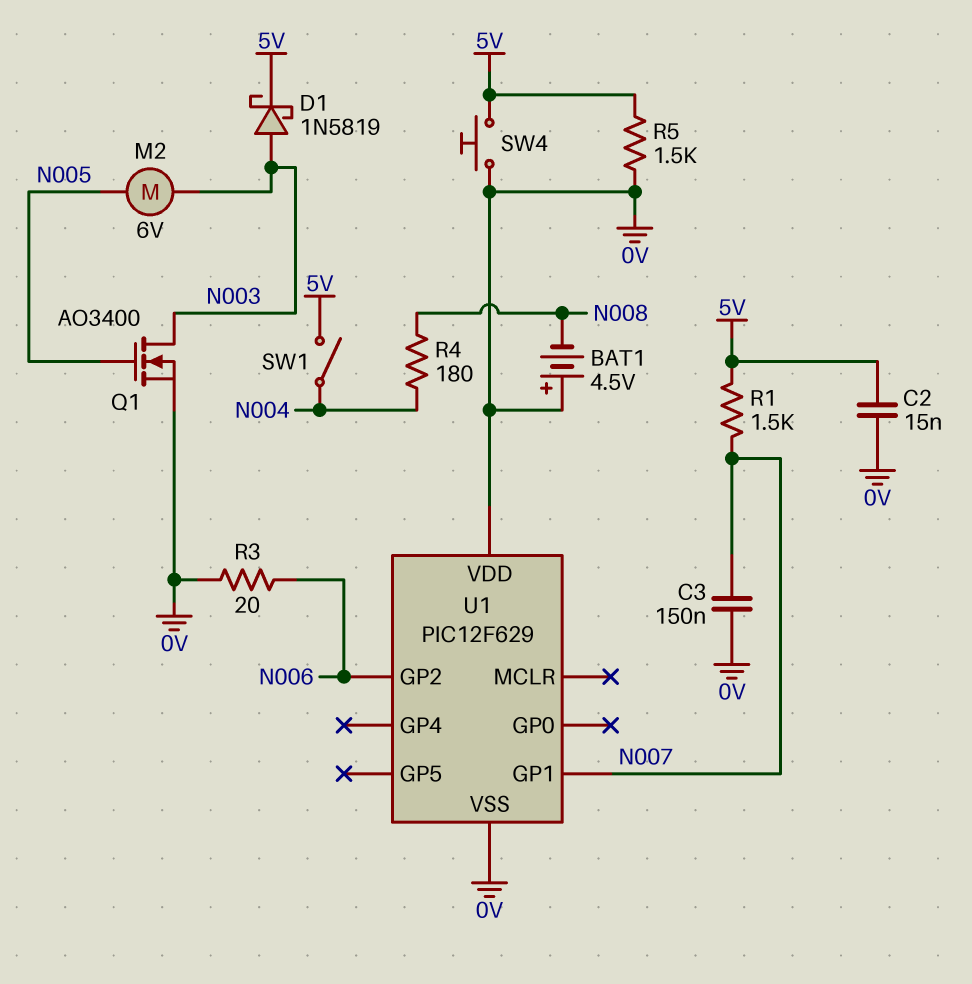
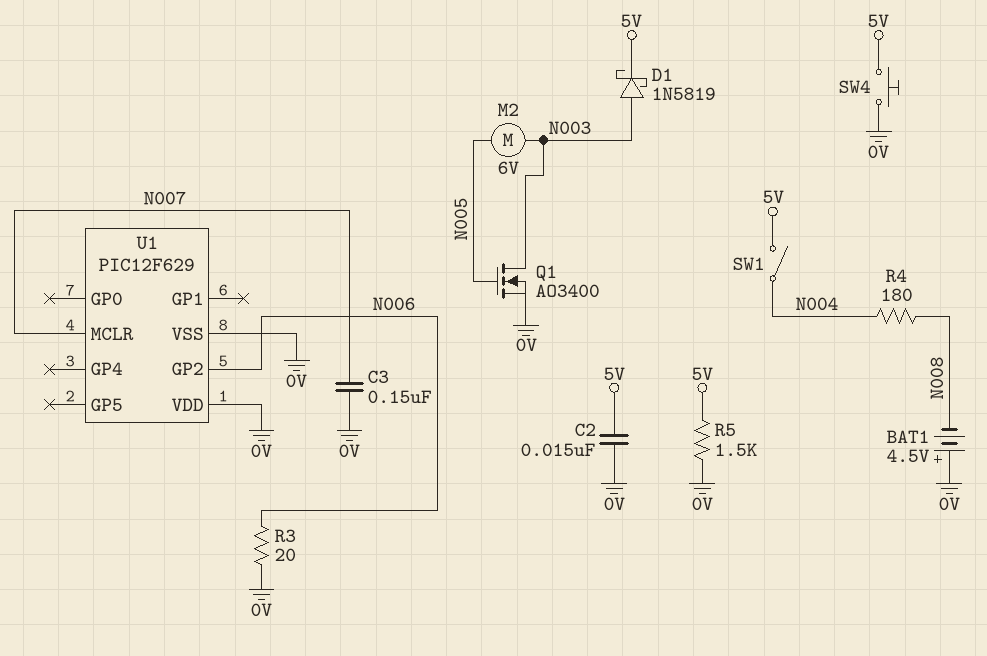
R1: 1.5k (5V, N007) -> none
U1 pin GP1: N007 -> none
U1 pin MCLR: none -> N007

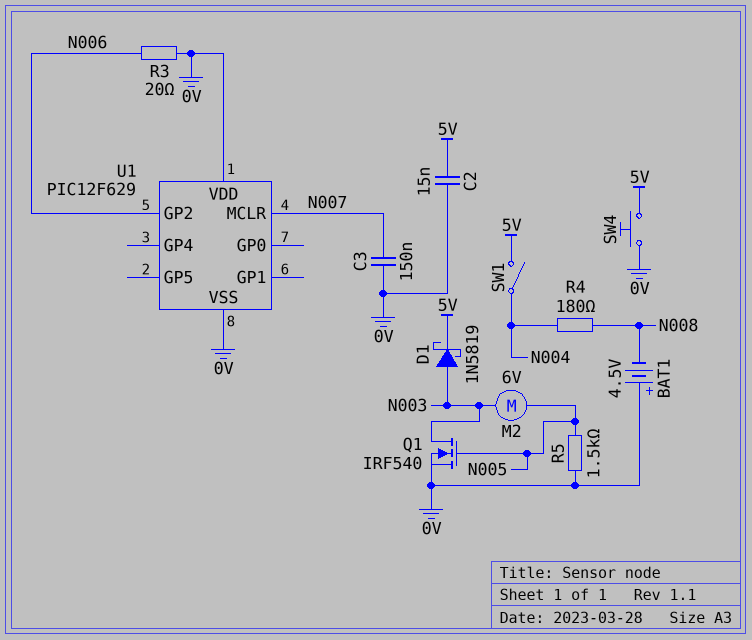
Q1: NMOS AO3400 (G N005, D N003, S 0V) -> NMOS IRF540 (G N005, D N003, S 0V)
R5: 1.5k (0V, 5V) -> 1.5k (0V, N005)

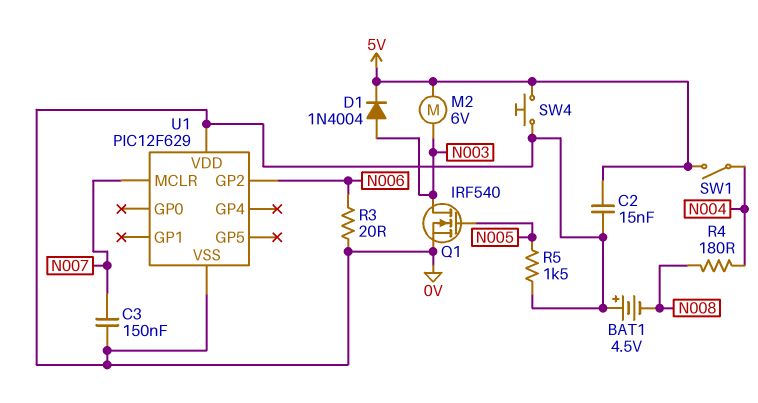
D1: schottky 1N5819 (A N003, K 5V) -> diode 1N4004 (A N003, K 5V)
M2: motor 6V (N003, N005) -> motor 6V (5V, N003)

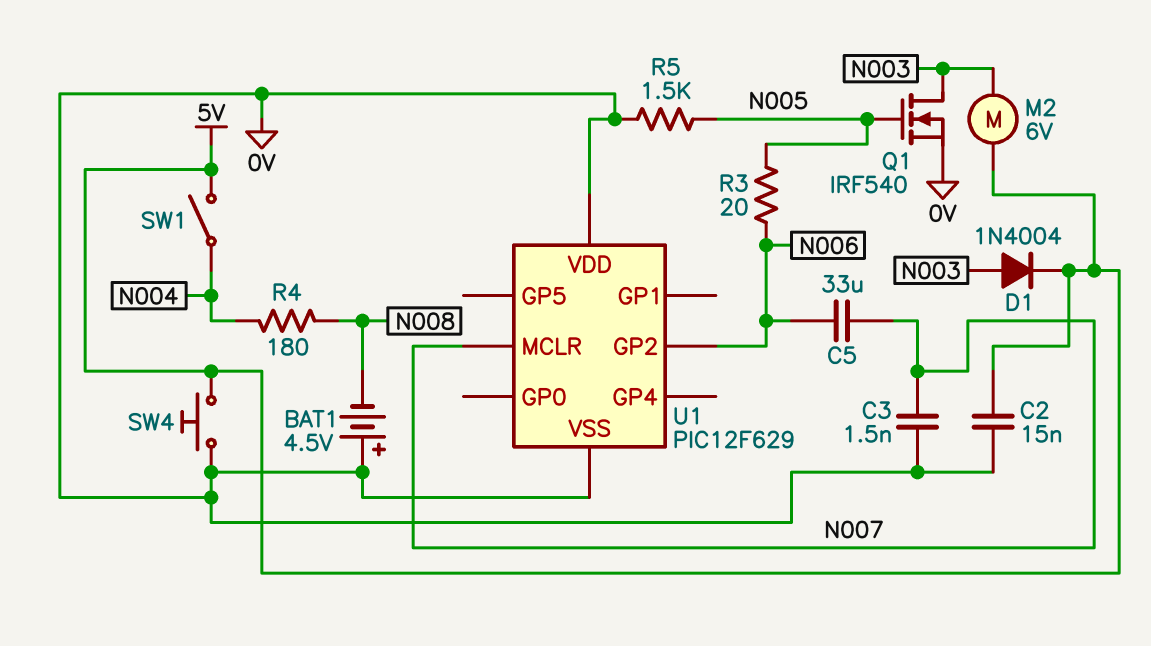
C3: 150nF (0V, N007) -> 1.5nF (0V, N007)
C5: none -> 33uF (N006, N007)
R3: 20 (0V, N006) -> 20 (N005, N006)

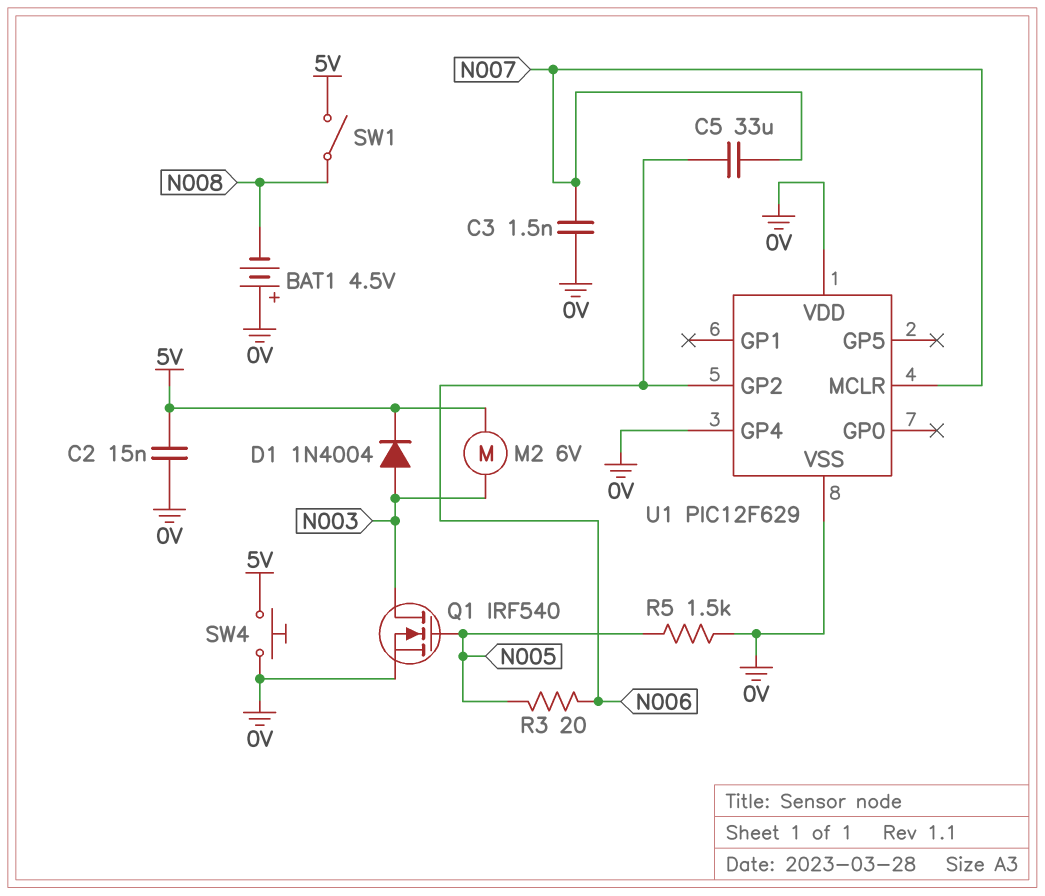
R4: 180 (N004, N008) -> none
SW1: switch (5V, N004) -> switch (5V, N008)
U1 pin GP4: none -> 0V

